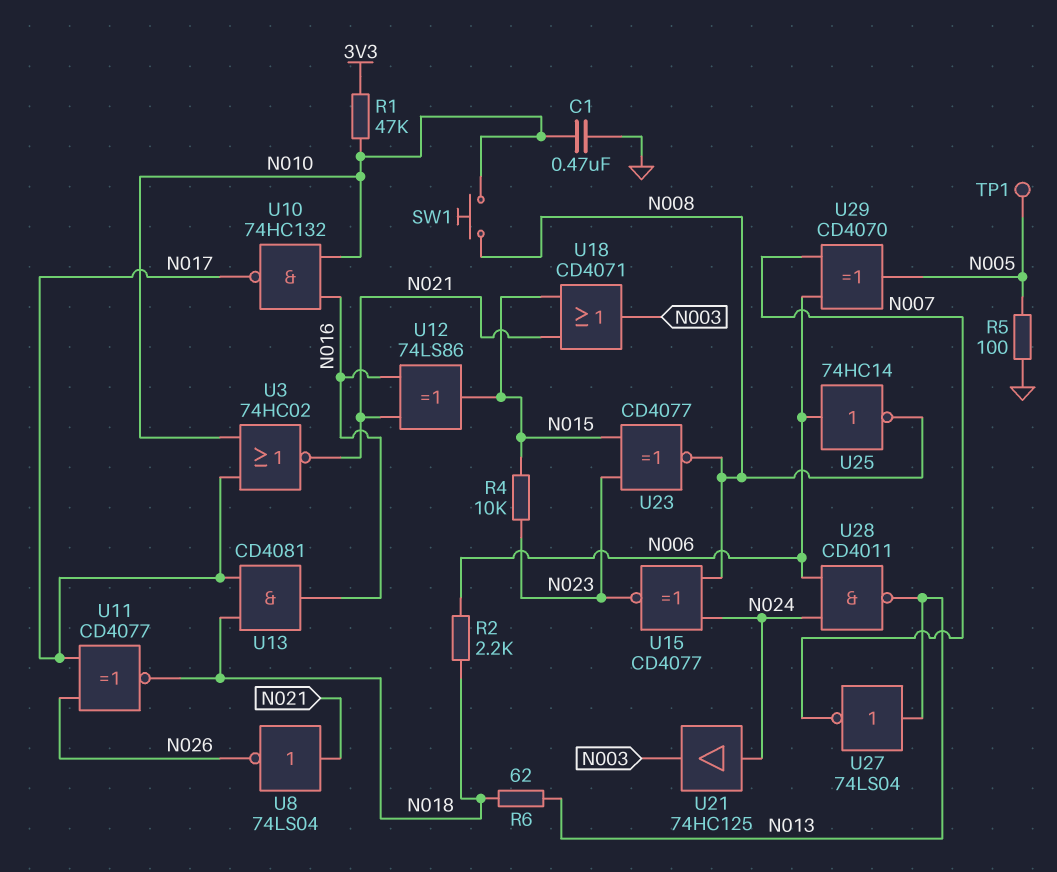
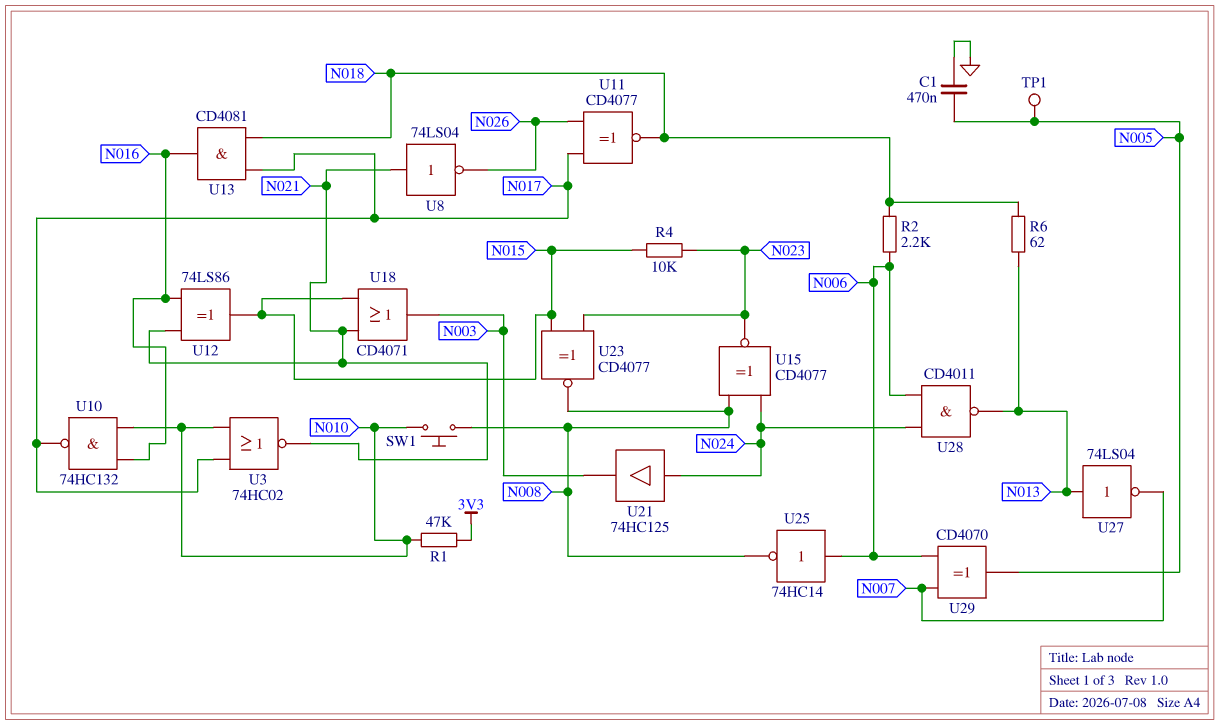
C1: 470nF (GND, N010) -> 470nF (GND, N005)
R5: 100 (GND, N005) -> none

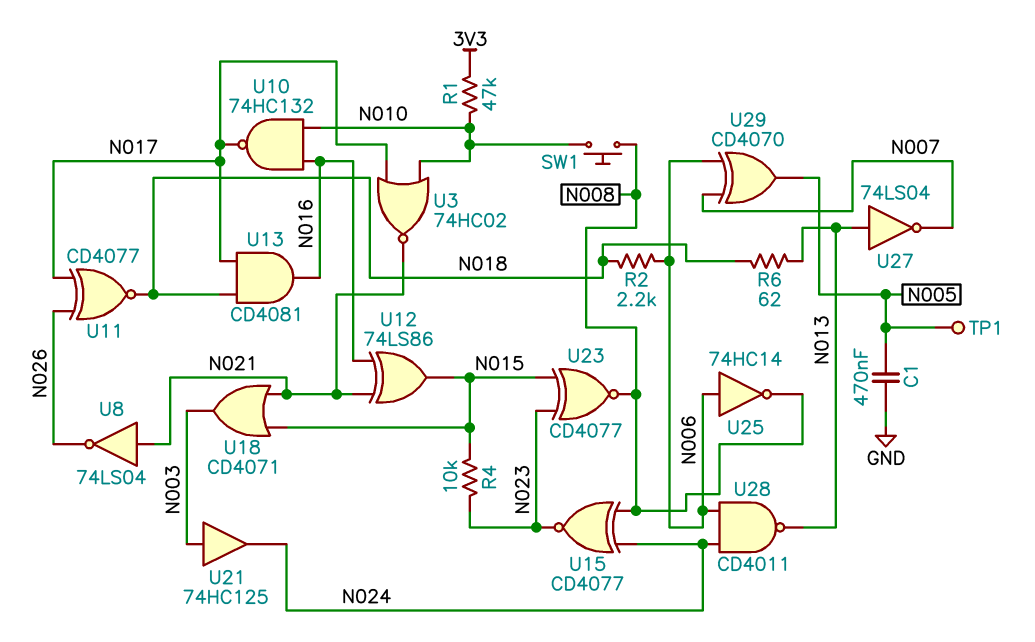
U21: buffer 74HC125 (in N024, out N003) -> buffer 74HC125 (in N003, out N024)

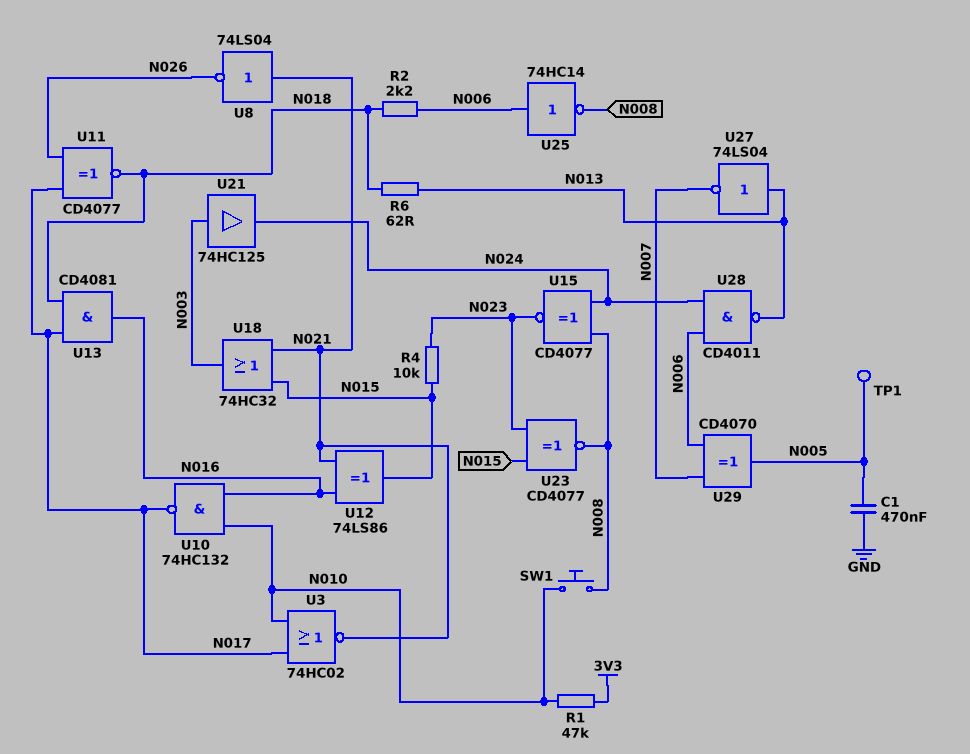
U18: OR CD4071 (in N015, in N021, out N003) -> OR 74HC32 (in N015, in N021, out N003)

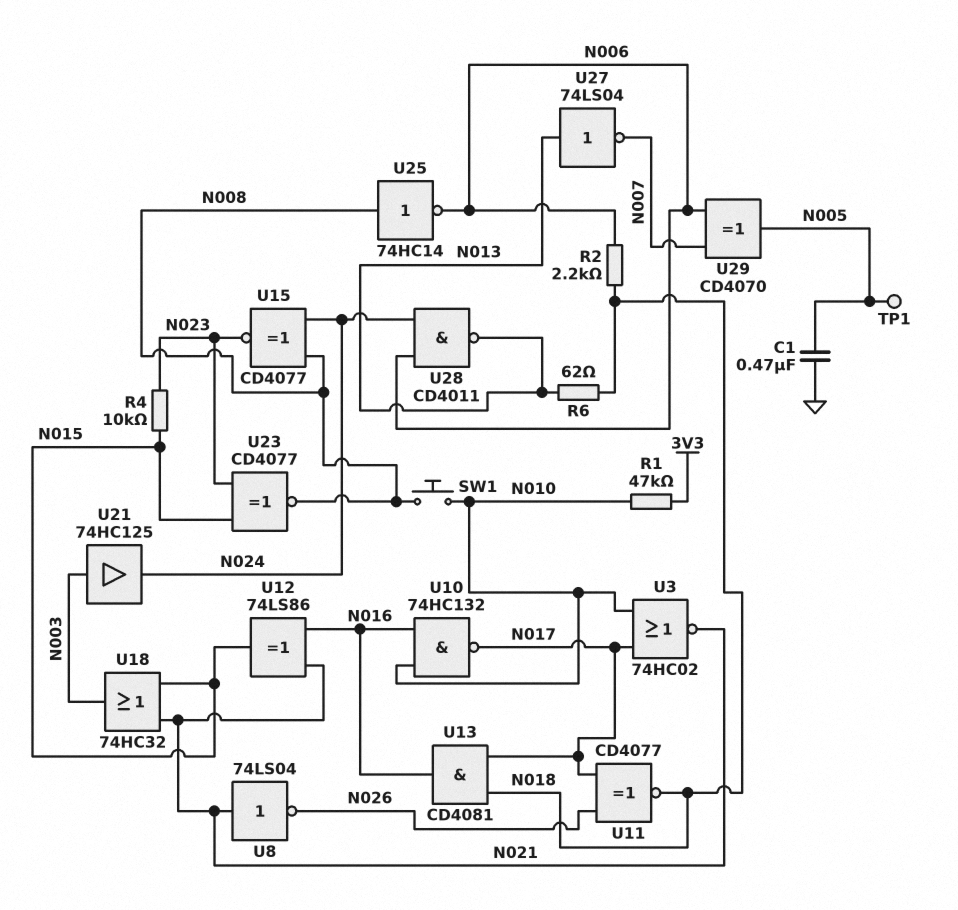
U25: NOT 74HC14 (in N006, out N008) -> NOT 74HC14 (in N008, out N006)

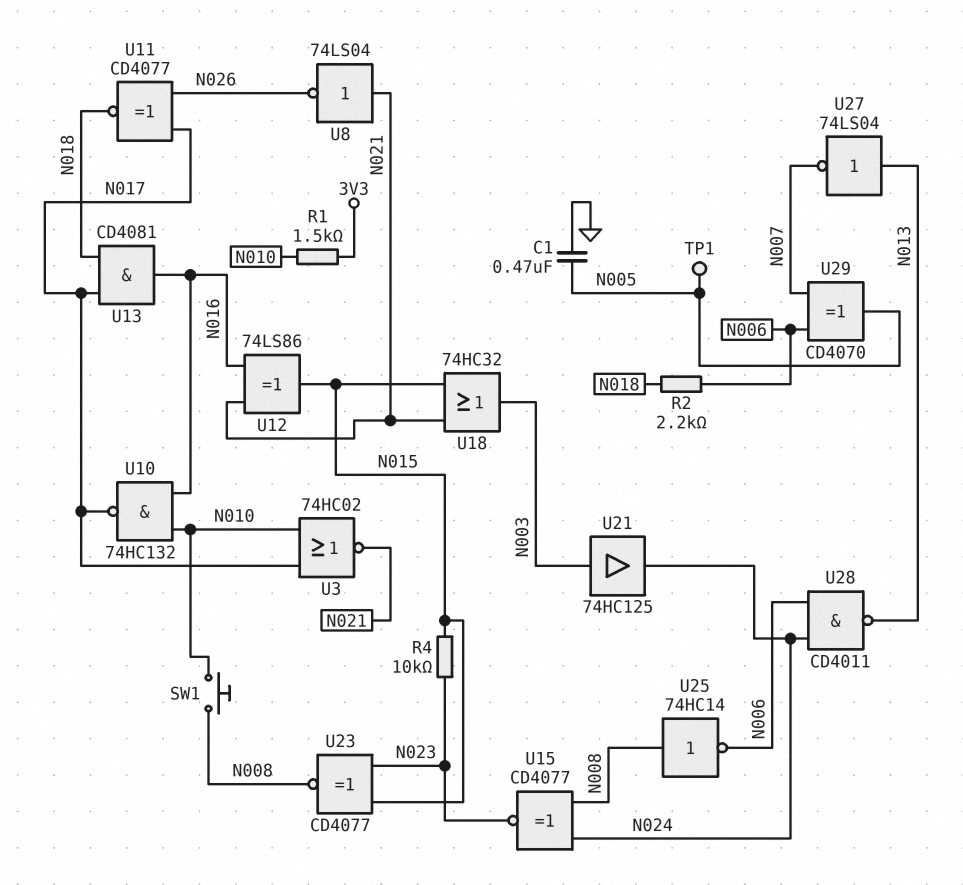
R1: 47k (3V3, N010) -> 1.5k (3V3, N010)
R6: 62 (N013, N018) -> none

